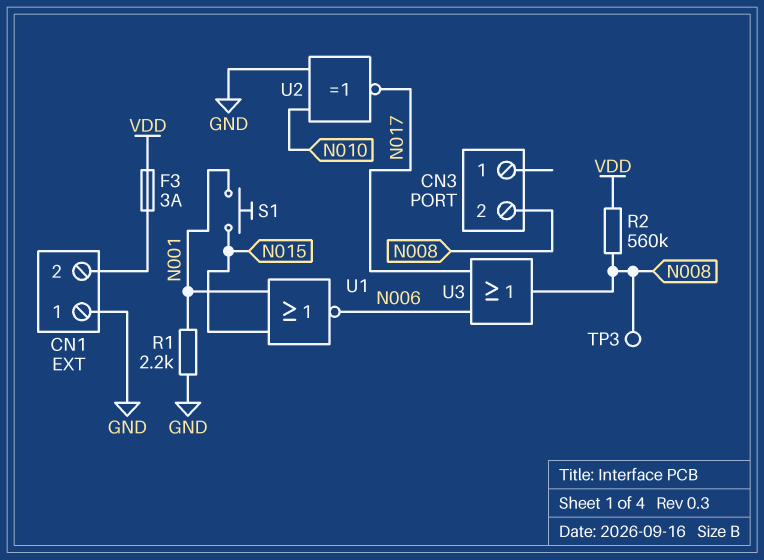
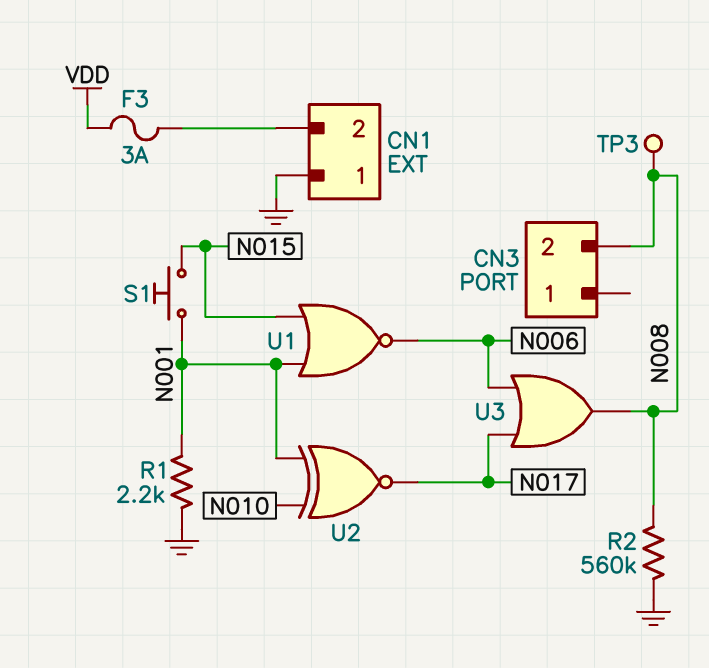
R2: 560k (N008, VDD) -> 560k (GND, N008)
U2: XNOR (in GND, in N010, out N017) -> XNOR (in N001, in N010, out N017)

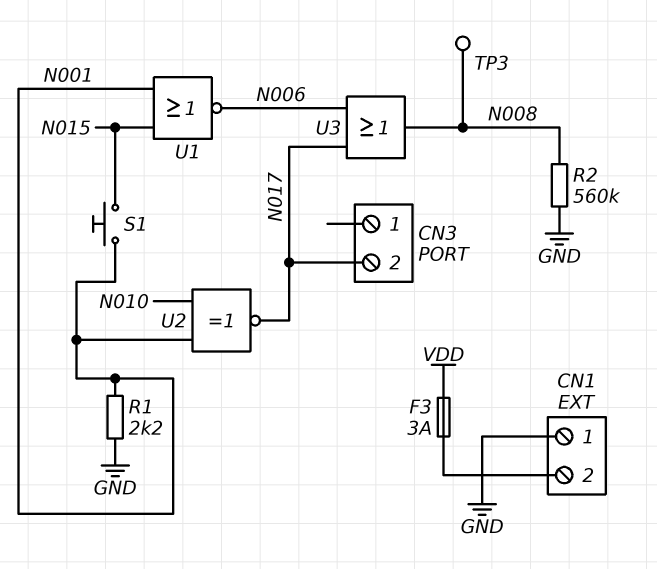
CN3 pin 2: N008 -> N017

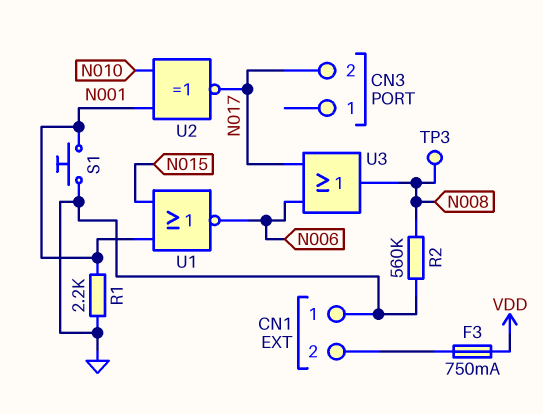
F3: 3A (CN1/2, VDD) -> 750mA (CN1/2, VDD)
S1: button (N001, N015) -> button (GND, N001)

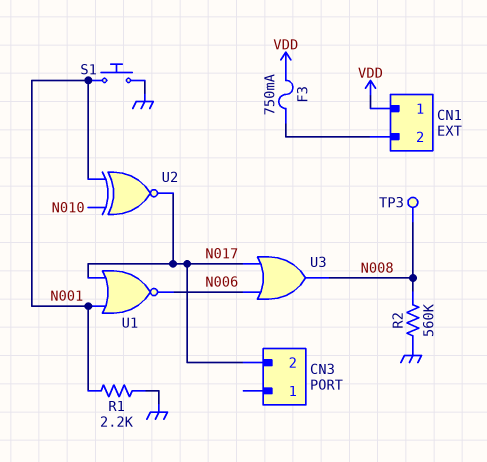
CN1 pin 1: GND -> VDD
U1: NOR (in N001, in N015, out N006) -> NOR (in N001, in N017, out N006)

